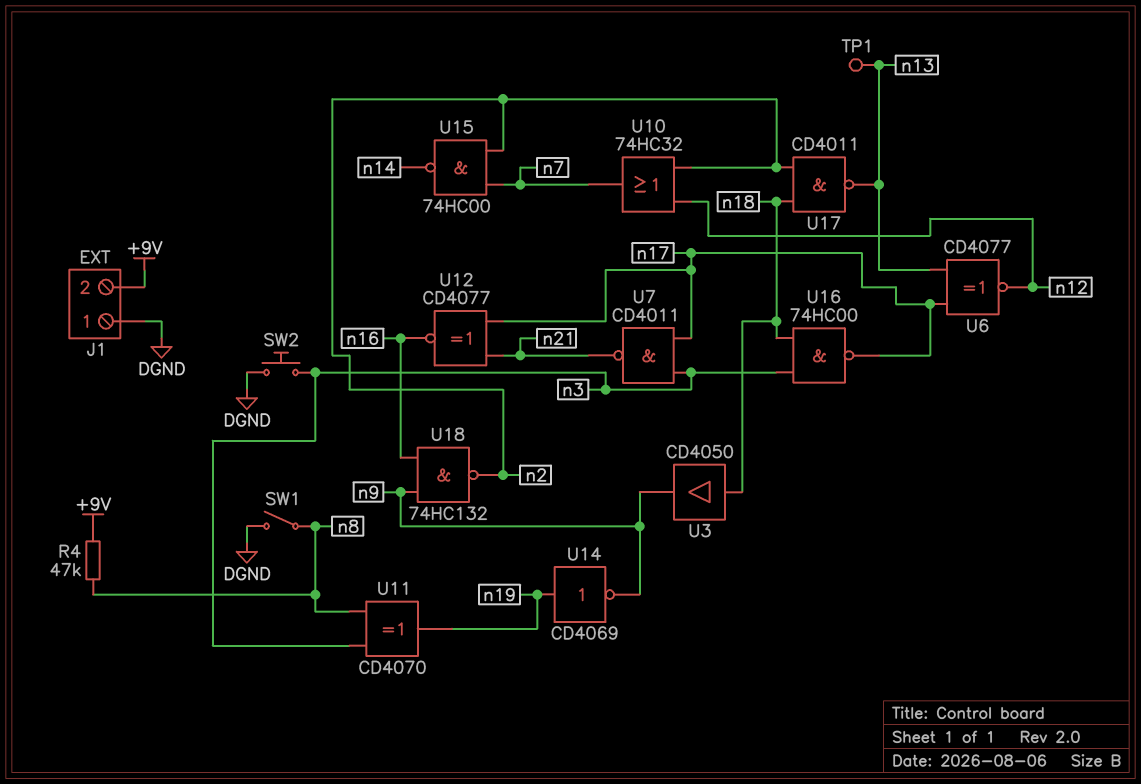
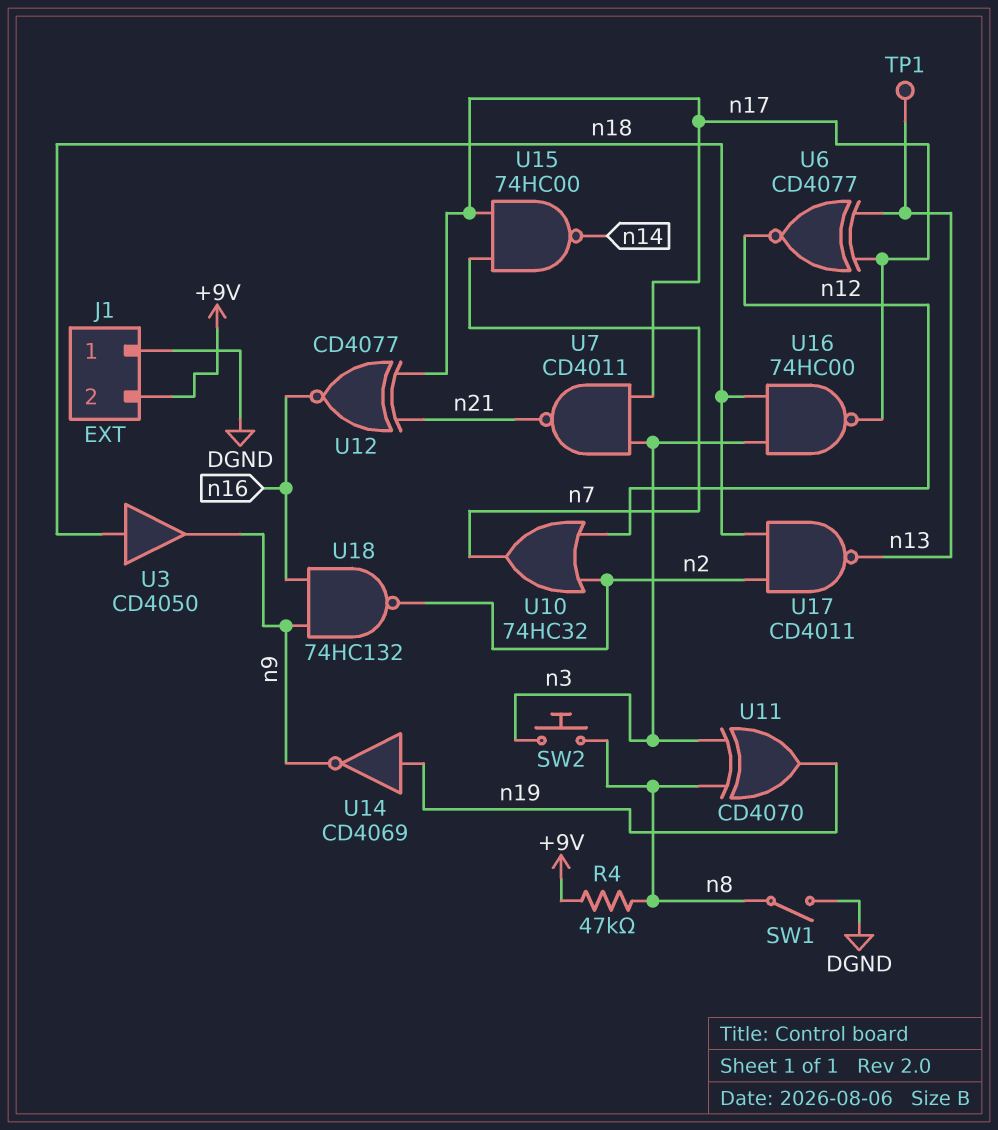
SW2: button (DGND, n3) -> button (n3, n8)
U15: NAND 74HC00 (in n2, in n7, out n14) -> NAND 74HC00 (in n7, in n17, out n14)

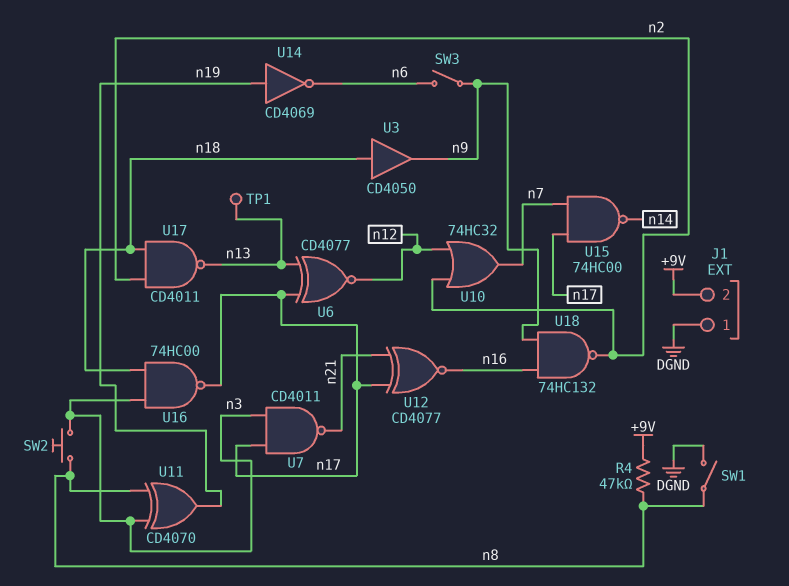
SW3: none -> switch (n6, n9)
U14: NOT CD4069 (in n19, out n9) -> NOT CD4069 (in n19, out n6)

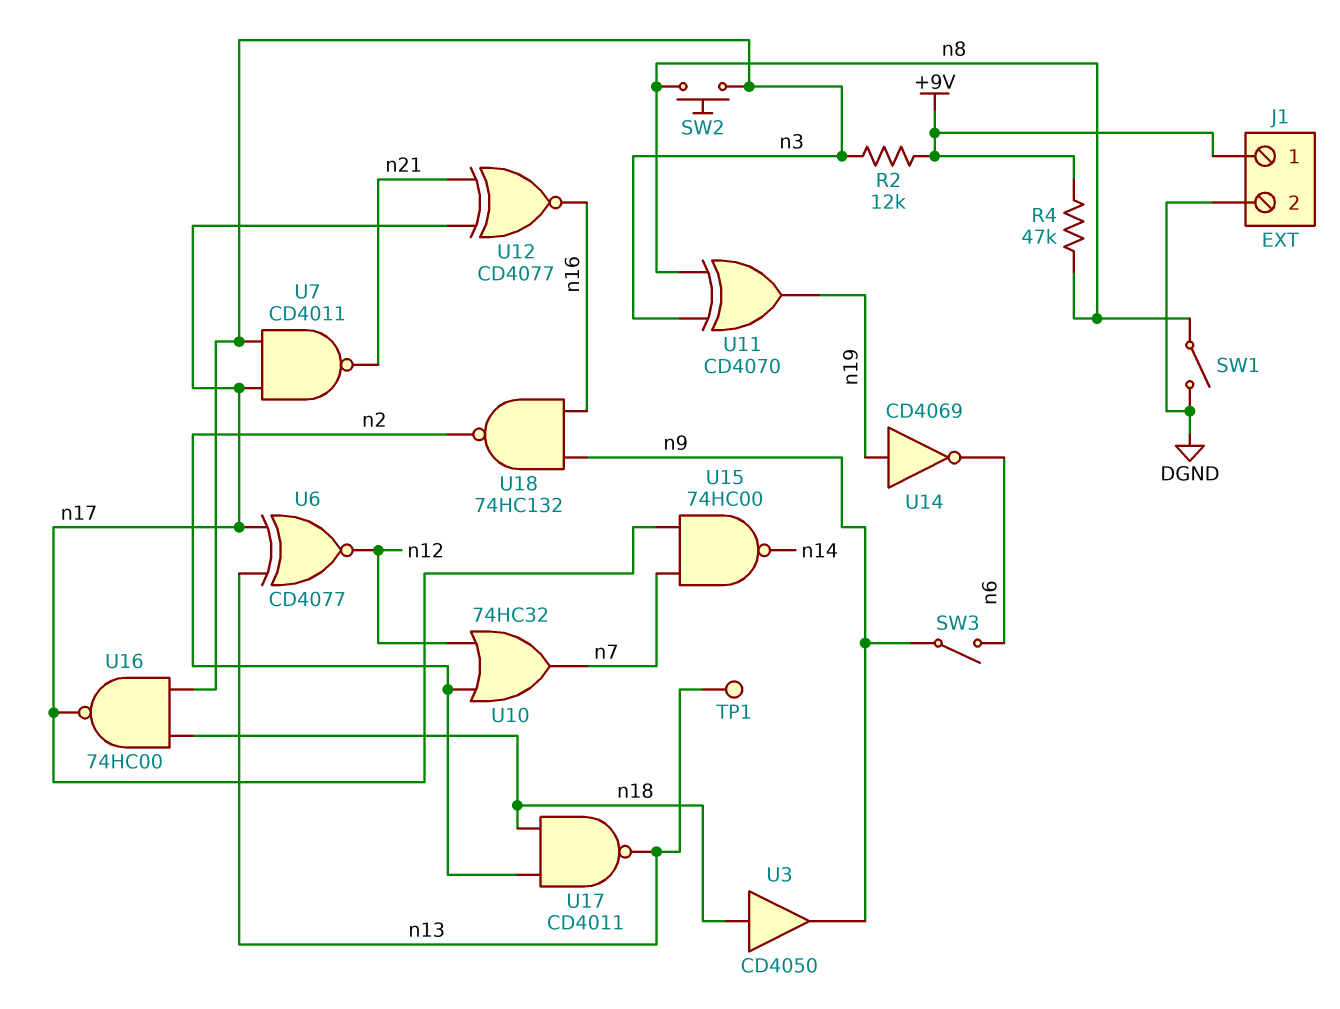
J1 pin 1: DGND -> +9V
J1 pin 2: +9V -> DGND
R2: none -> 12k (+9V, n3)

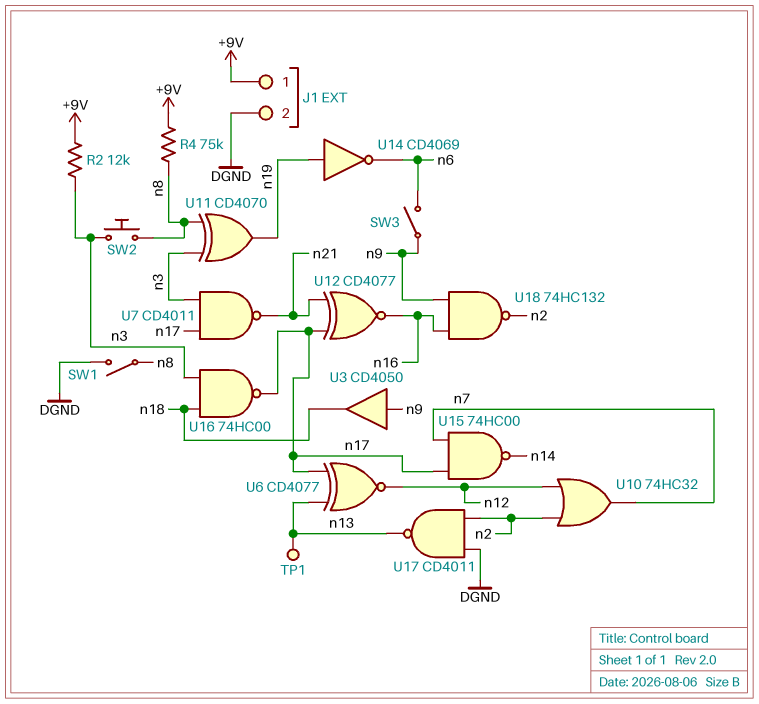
R4: 47k (+9V, n8) -> 75k (+9V, n8)
U3: buffer CD4050 (in n18, out n9) -> buffer CD4050 (in n9, out n18)
U17: NAND CD4011 (in n2, in n18, out n13) -> NAND CD4011 (in DGND, in n2, out n13)

